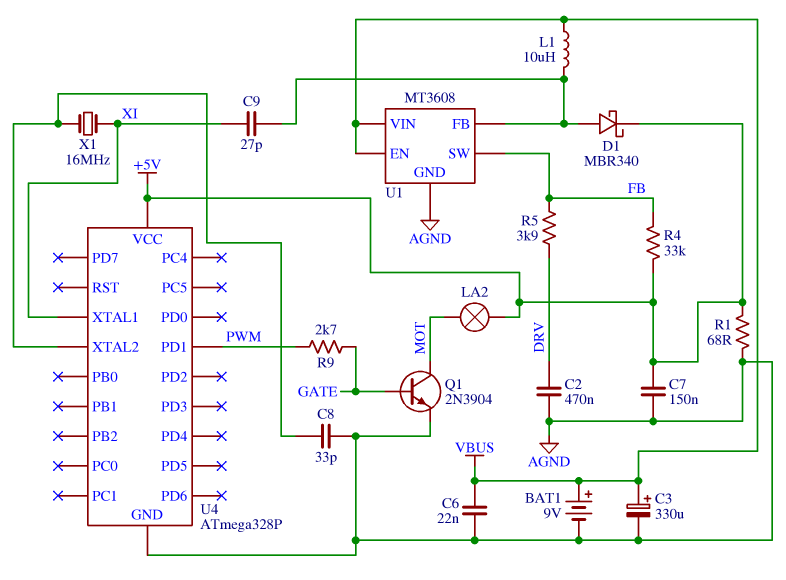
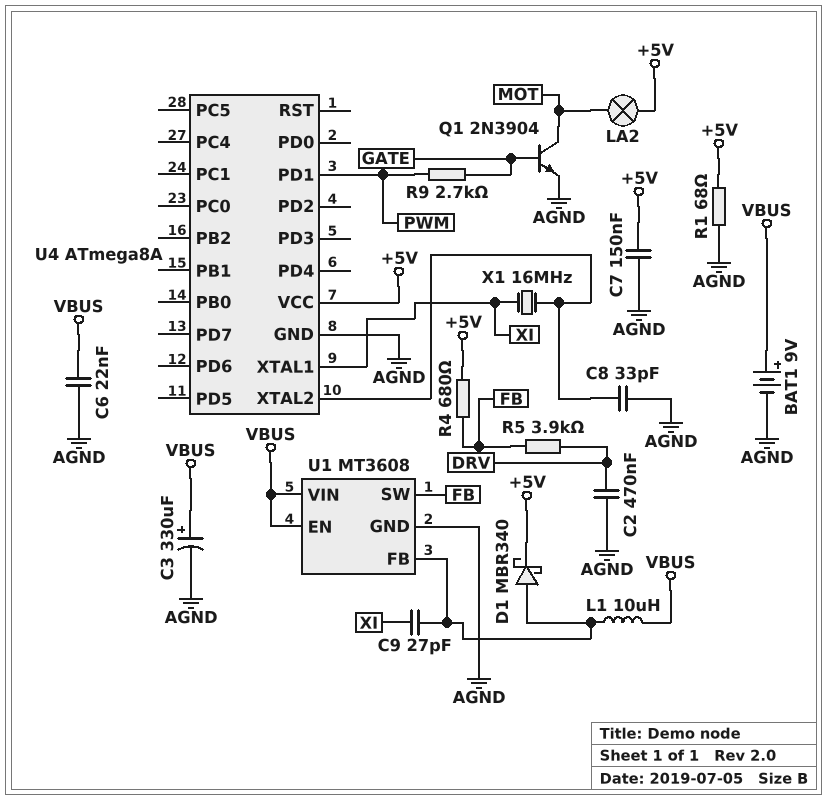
R4: 33k (+5V, FB) -> 680 (+5V, FB)
U4: ATmega328P -> ATmega8A

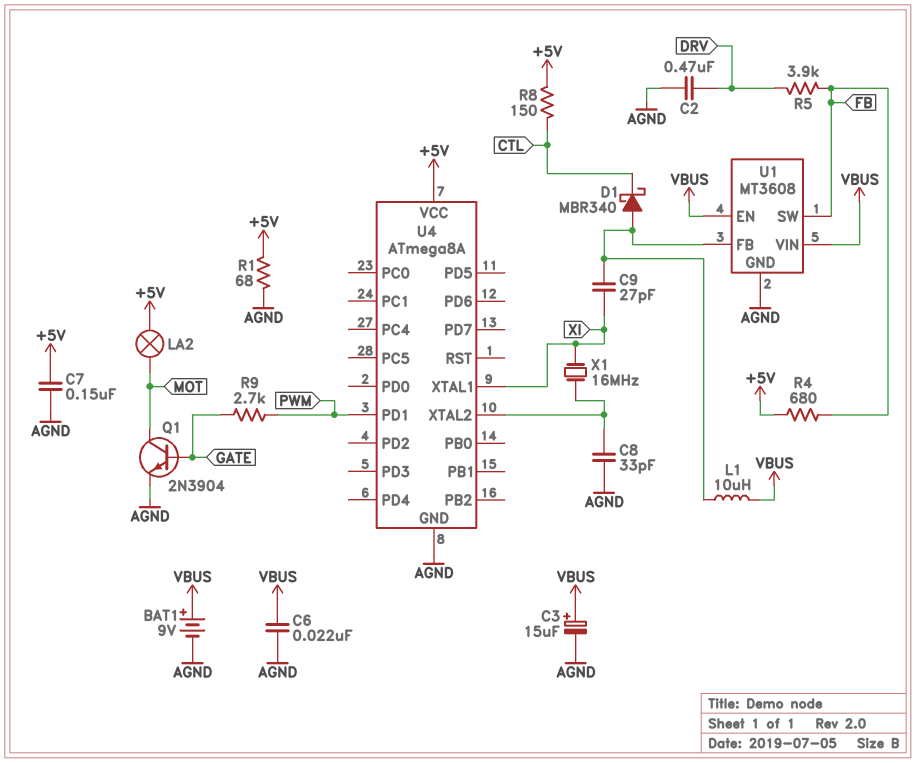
C3: 330uF (plus VBUS, minus AGND) -> 15uF (plus VBUS, minus AGND)
D1: schottky MBR340 (A U1/FB, K +5V) -> schottky MBR340 (A U1/FB, K CTL)
R8: none -> 150 (+5V, CTL)

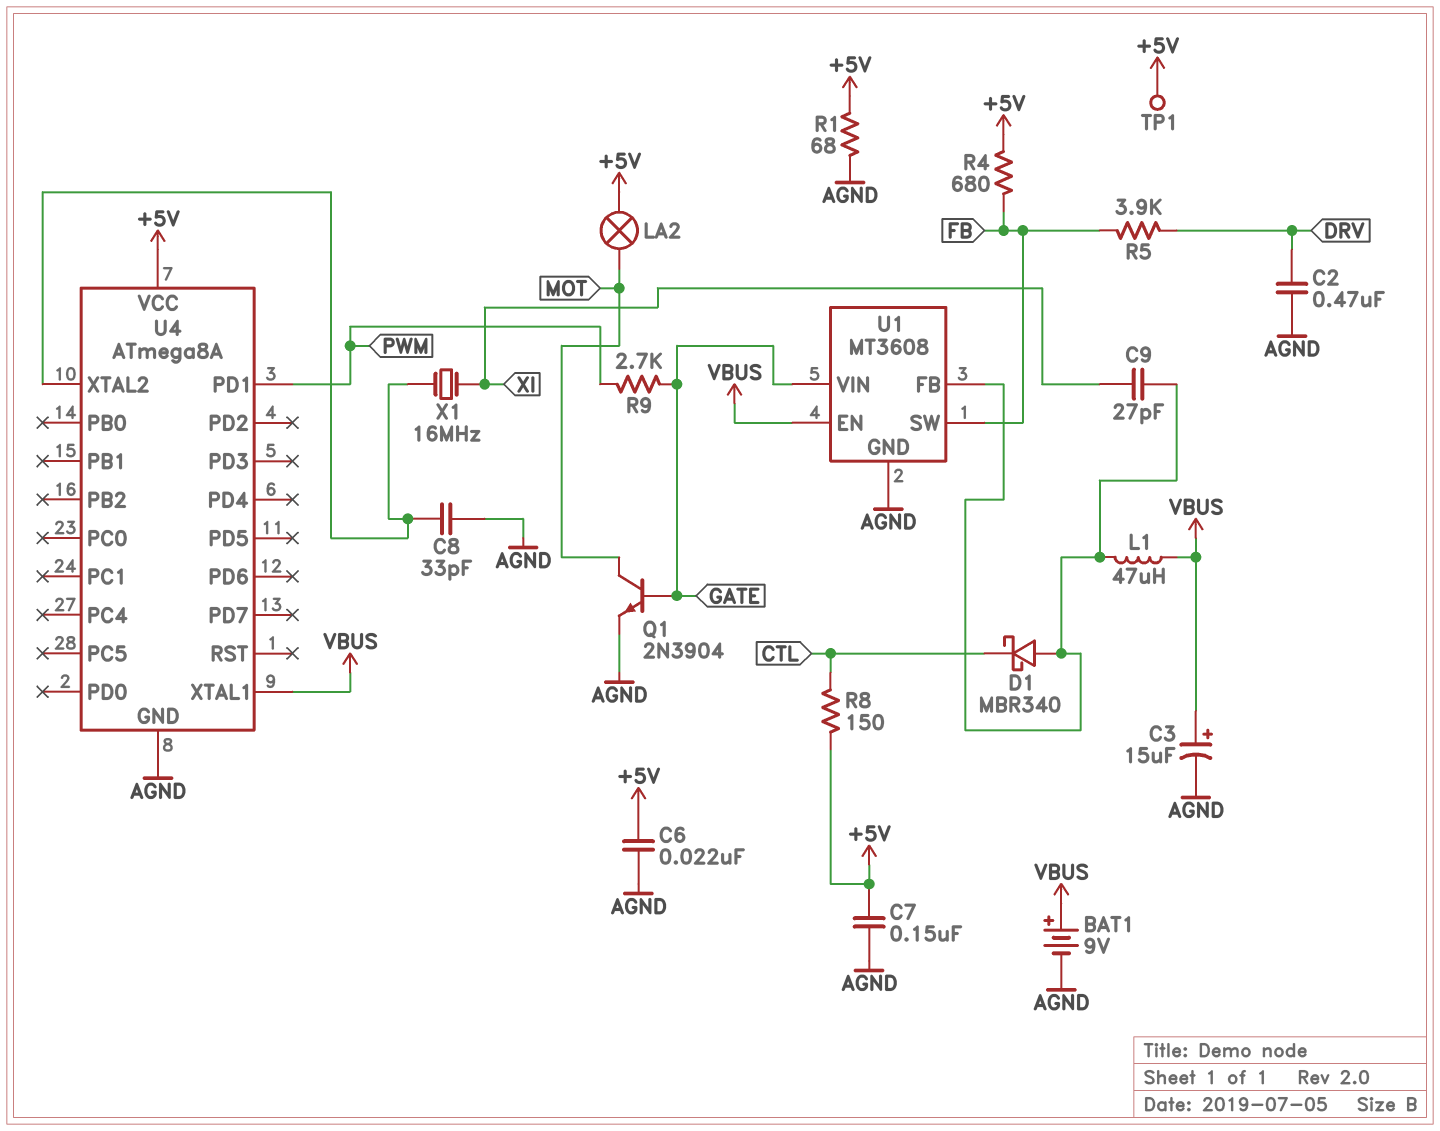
C6: 22nF (AGND, VBUS) -> 22nF (+5V, AGND)
L1: 10uH (U1/FB, VBUS) -> 47uH (U1/FB, VBUS)
TP1: none -> test point (+5V)
U1 pin VIN: VBUS -> GATE
U4 pin XTAL1: XI -> VBUS

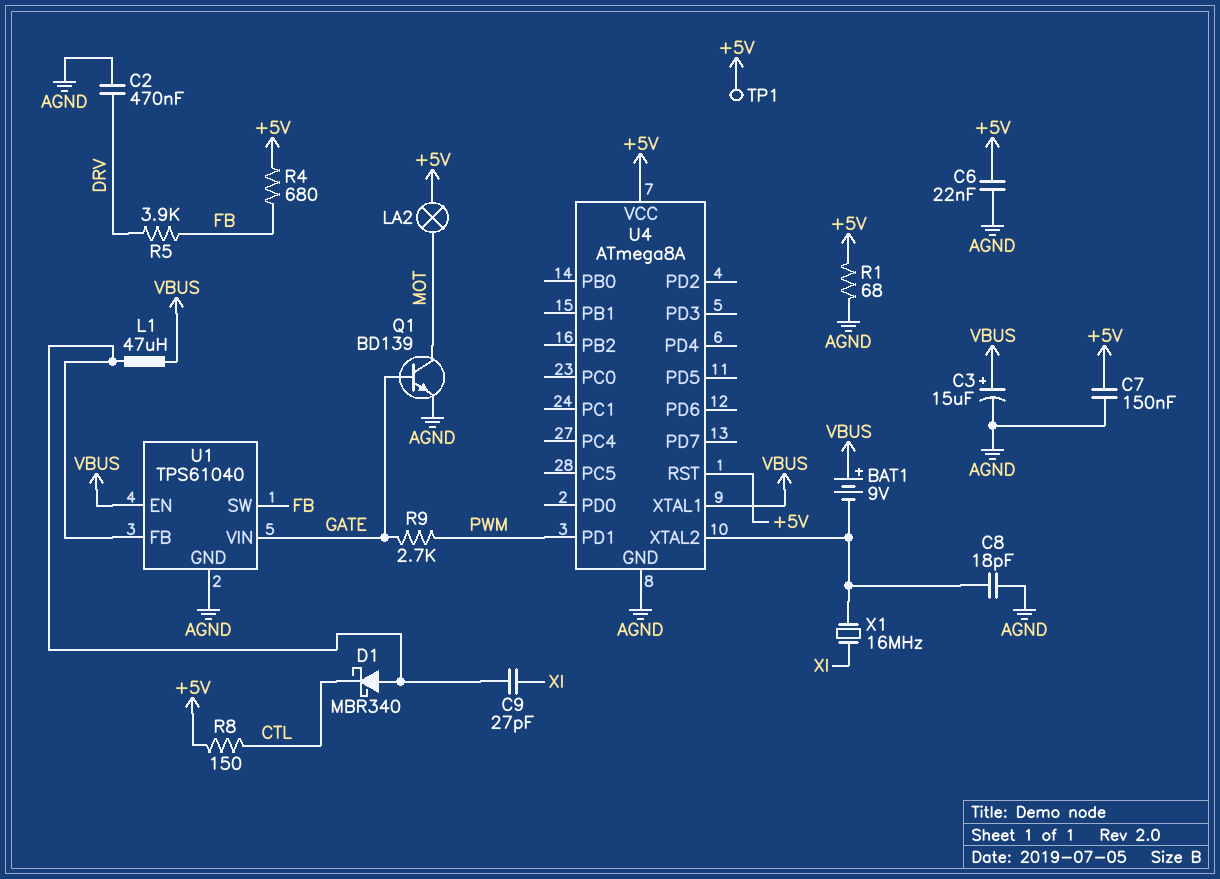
BAT1: 9V (plus VBUS, minus AGND) -> 9V (plus VBUS, minus U4/XTAL2)
C8: 33pF (AGND, U4/XTAL2) -> 18pF (AGND, U4/XTAL2)
Q1: NPN 2N3904 (B GATE, C MOT, E AGND) -> NPN BD139 (B GATE, C MOT, E AGND)
U1: MT3608 -> TPS61040
U4 pin RST: none -> +5V

